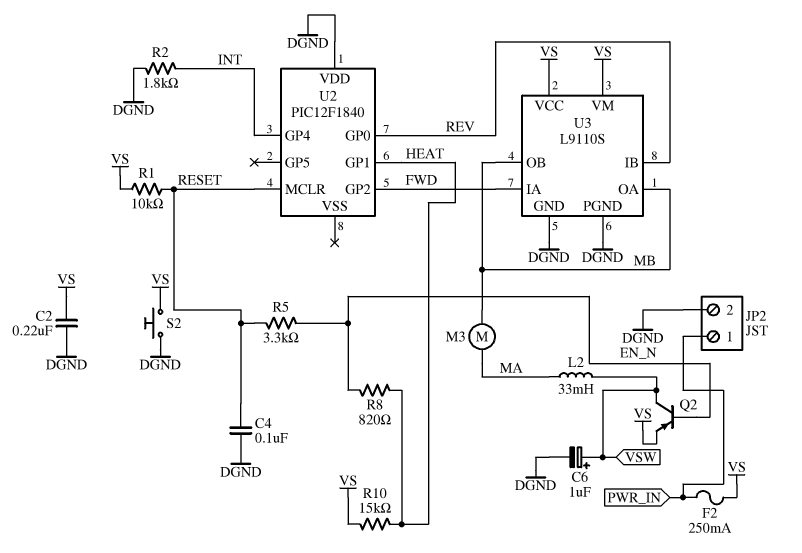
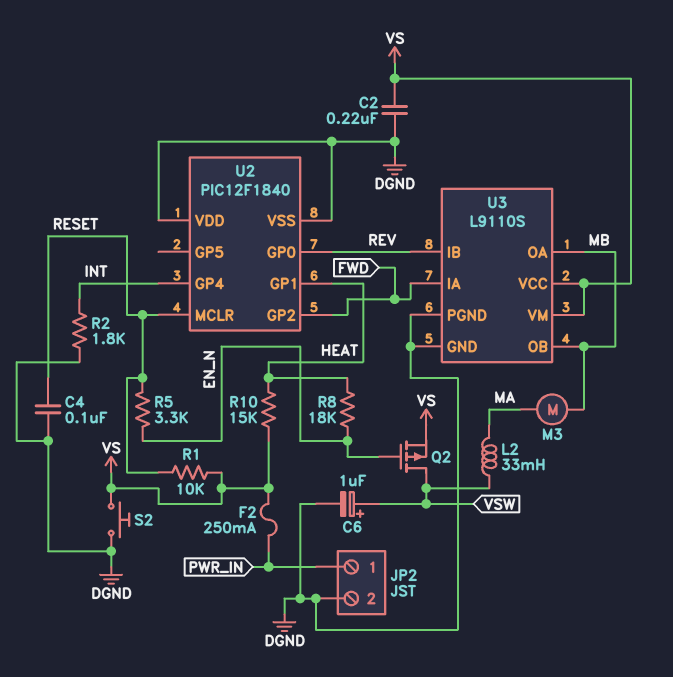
Q2: PNP (B EN_N, C VSW, E VS) -> PMOS (G EN_N, D VSW, S VS)
R8: 820 (EN_N, HEAT) -> 18k (EN_N, HEAT)
U2 pin VSS: none -> DGND

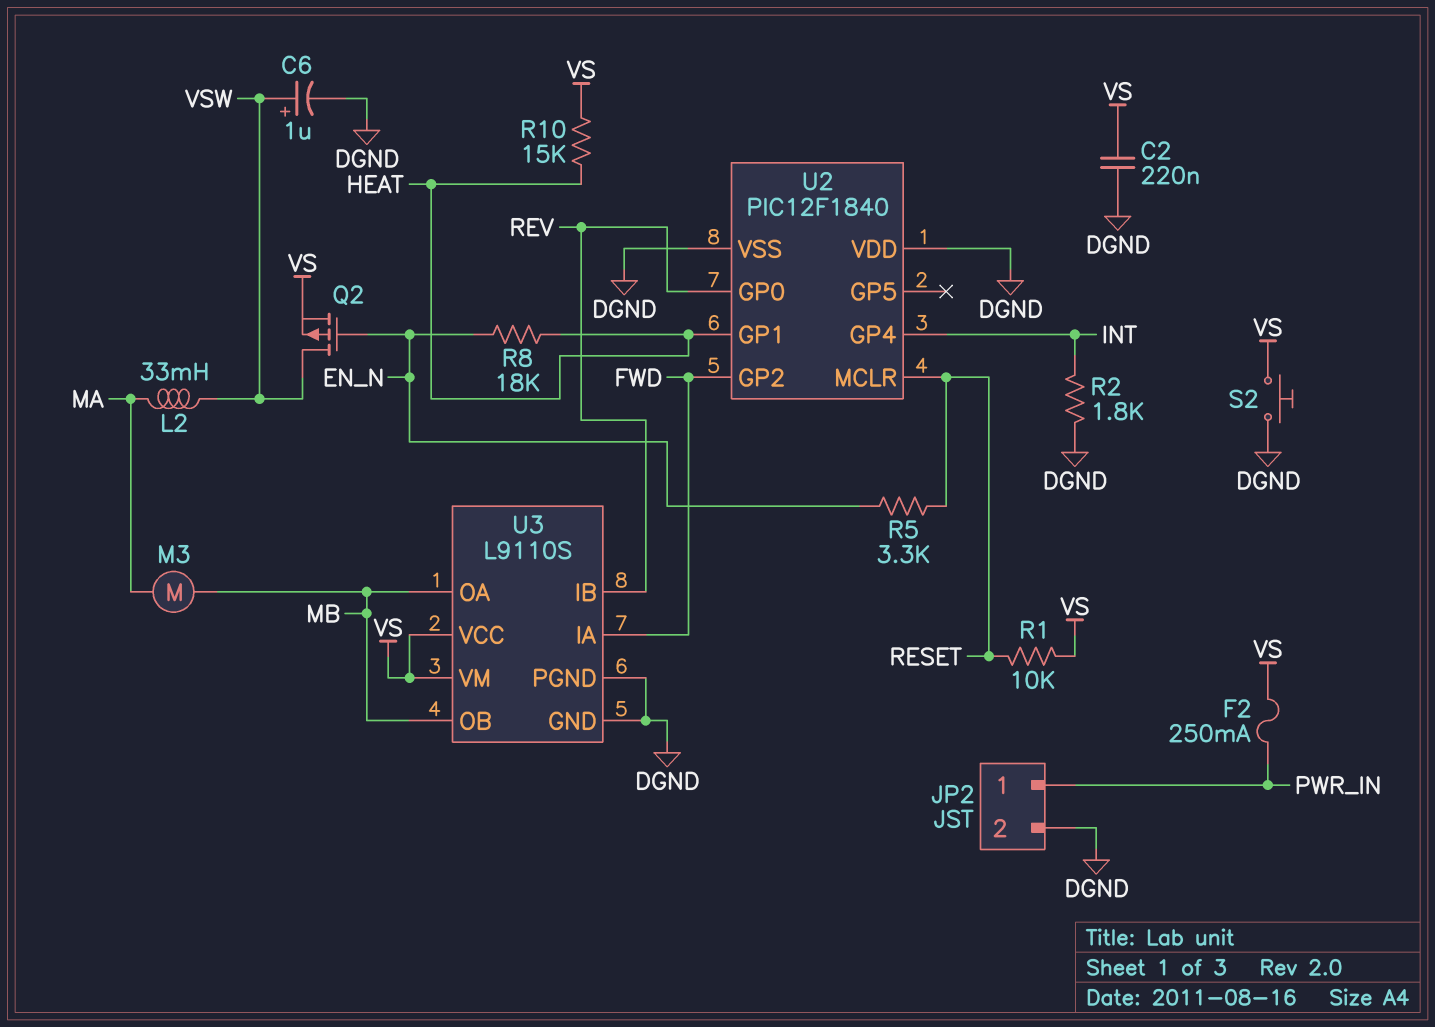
C4: 100nF (DGND, RESET) -> none

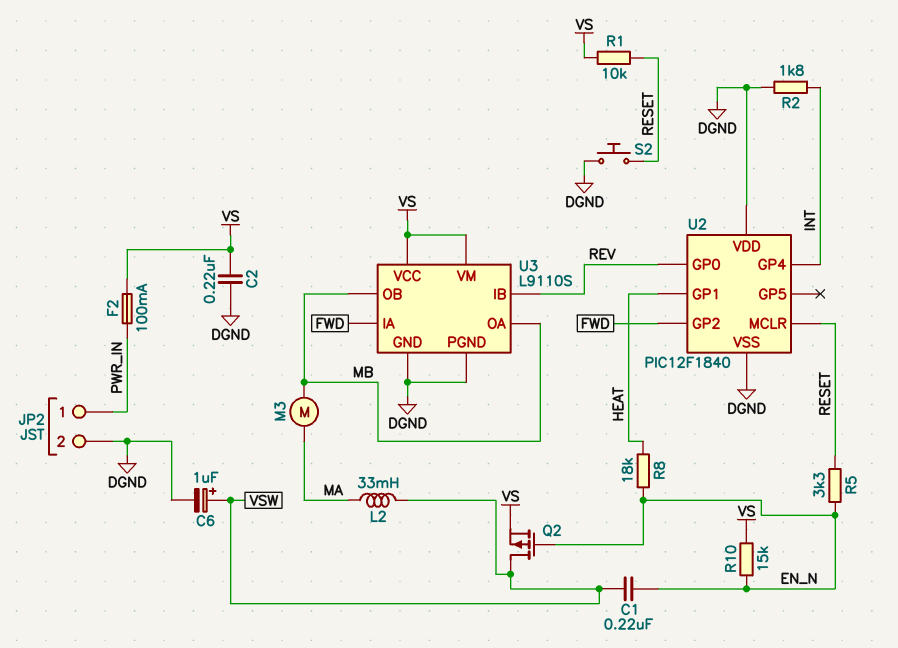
C1: none -> 220nF (EN_N, VSW)
F2: 250mA (PWR_IN, VS) -> 100mA (PWR_IN, VS)
R10: 15k (HEAT, VS) -> 15k (EN_N, VS)
S2: button (DGND, VS) -> button (DGND, RESET)

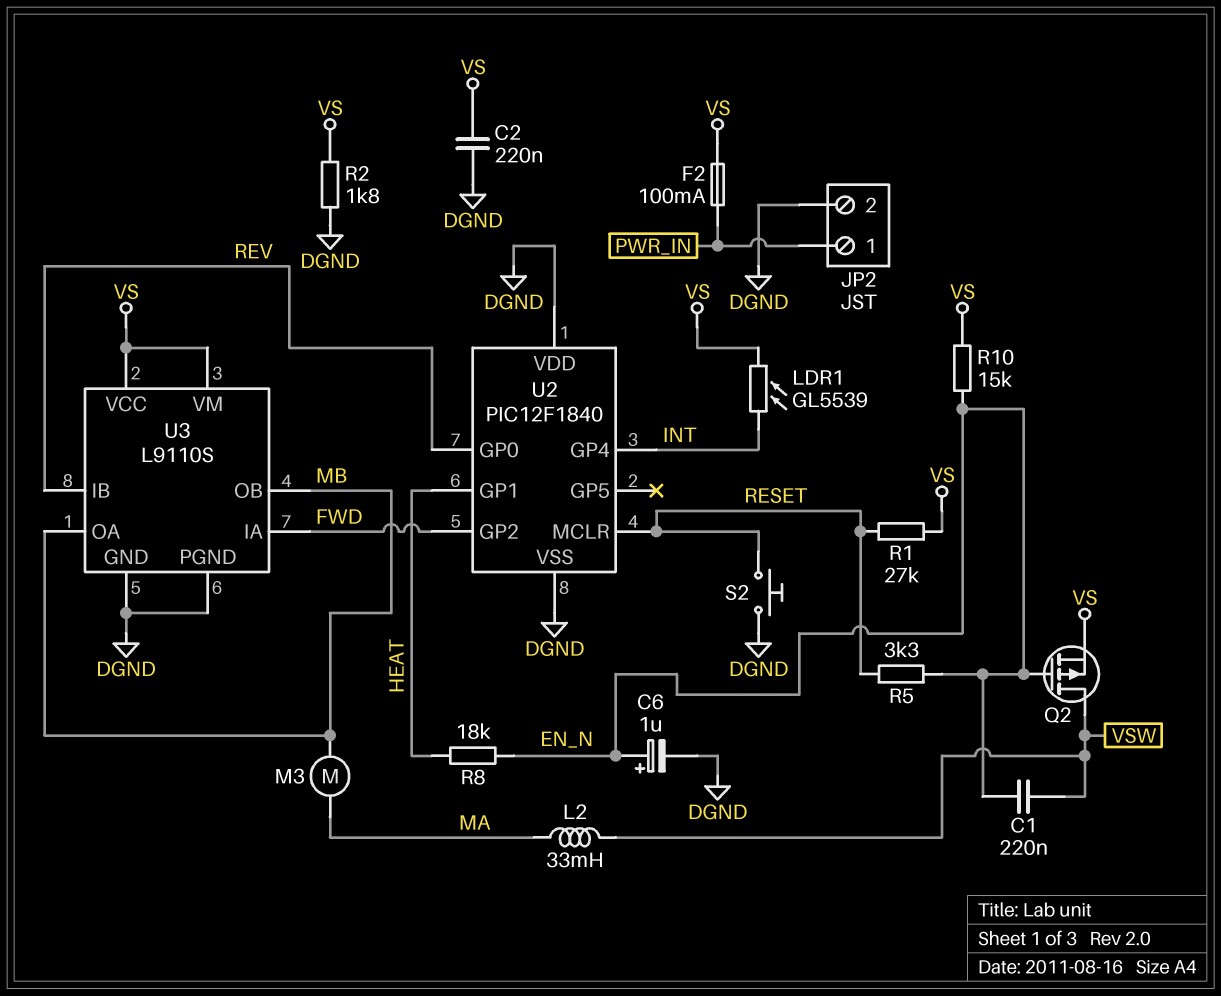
C6: 1uF (plus VSW, minus DGND) -> 1uF (plus EN_N, minus DGND)
LDR1: none -> GL5539 (INT, VS)
R1: 10k (RESET, VS) -> 27k (RESET, VS)
R2: 1.8k (DGND, INT) -> 1.8k (DGND, VS)

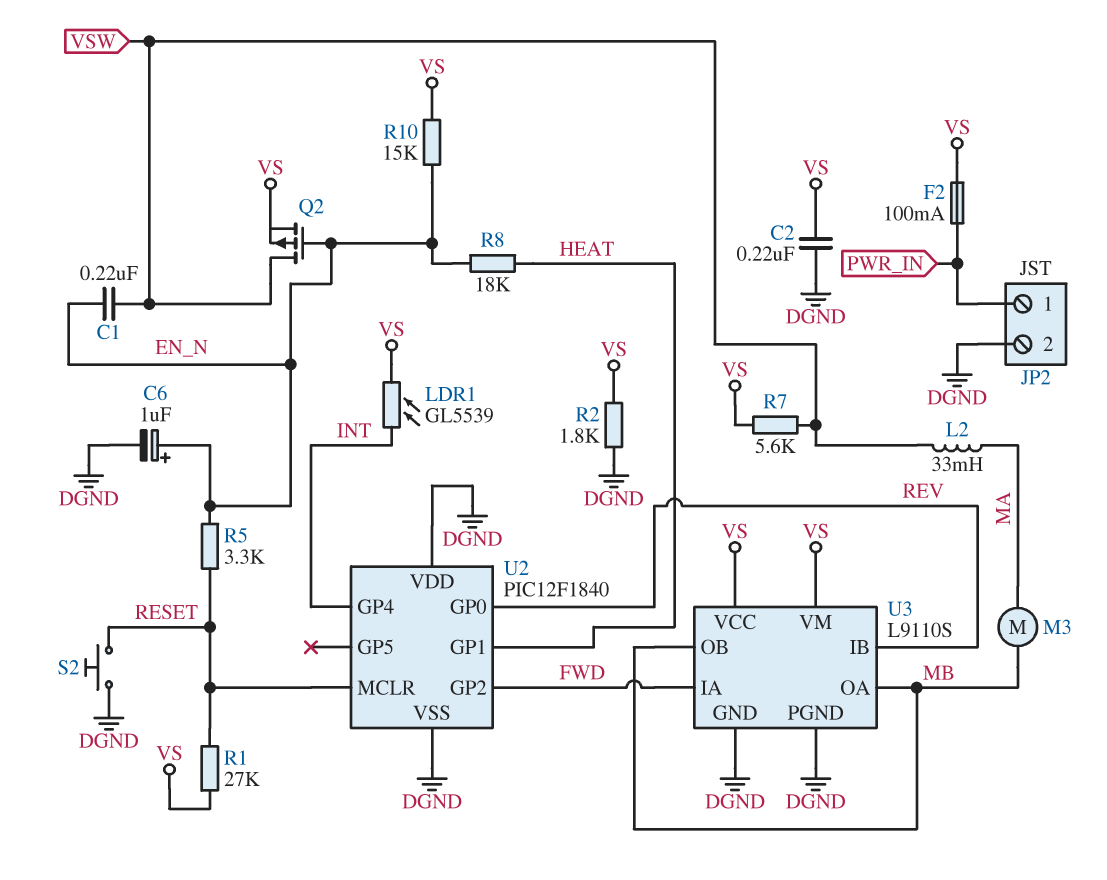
R7: none -> 5.6k (VS, VSW)

